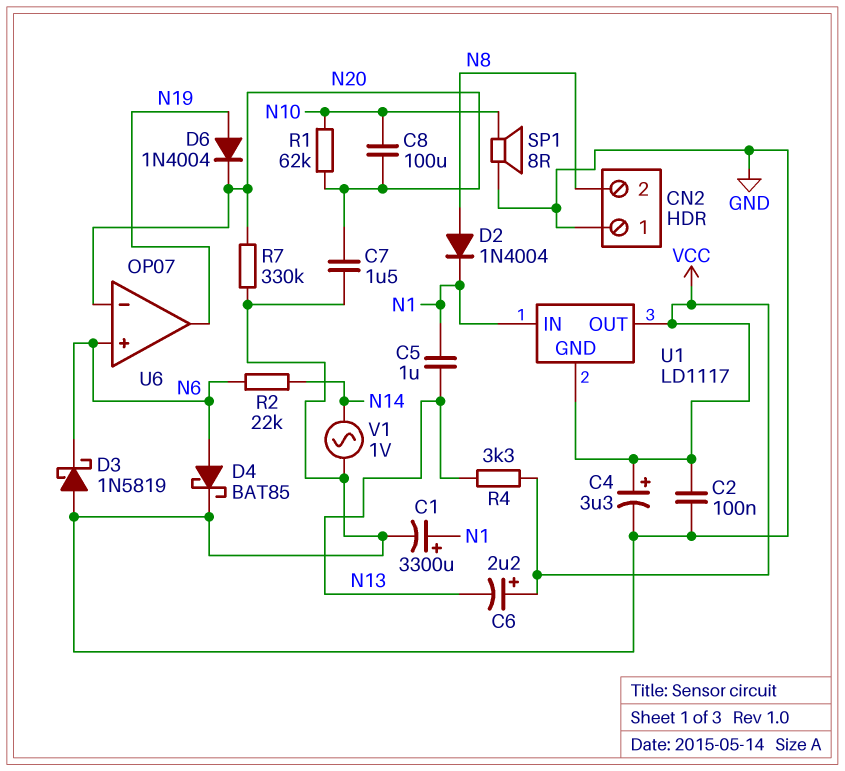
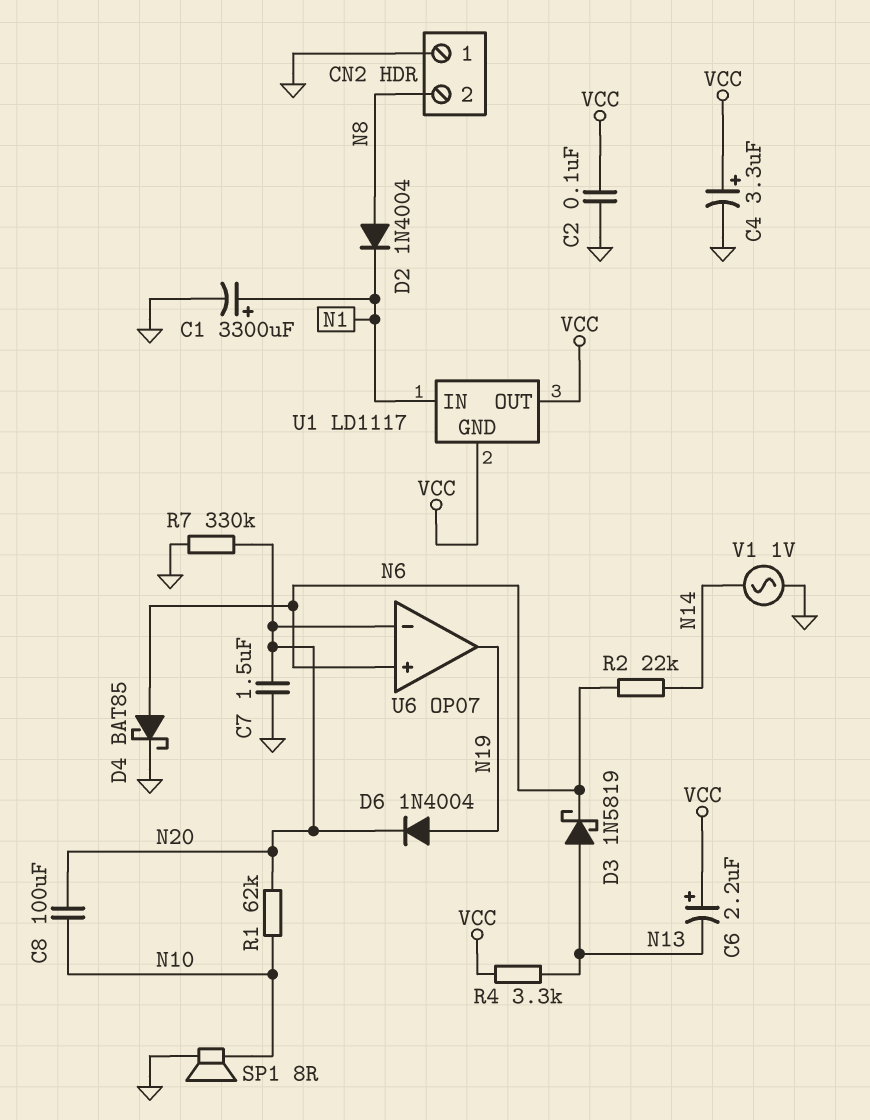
C5: 1uF (N1, N13) -> none
D3: schottky 1N5819 (A GND, K N6) -> schottky 1N5819 (A N13, K N6)

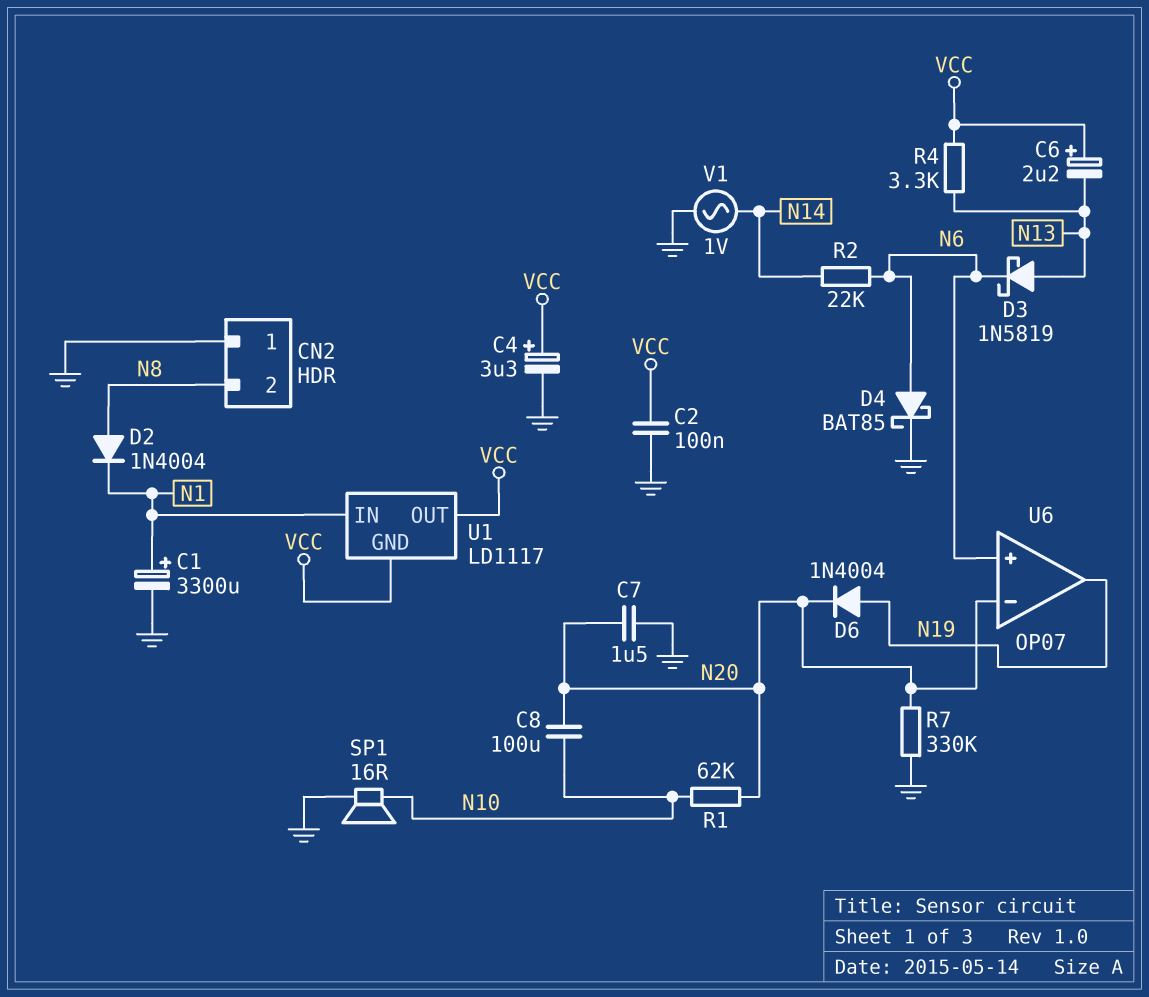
SP1: speaker 8R (GND, N10) -> speaker 16R (GND, N10)

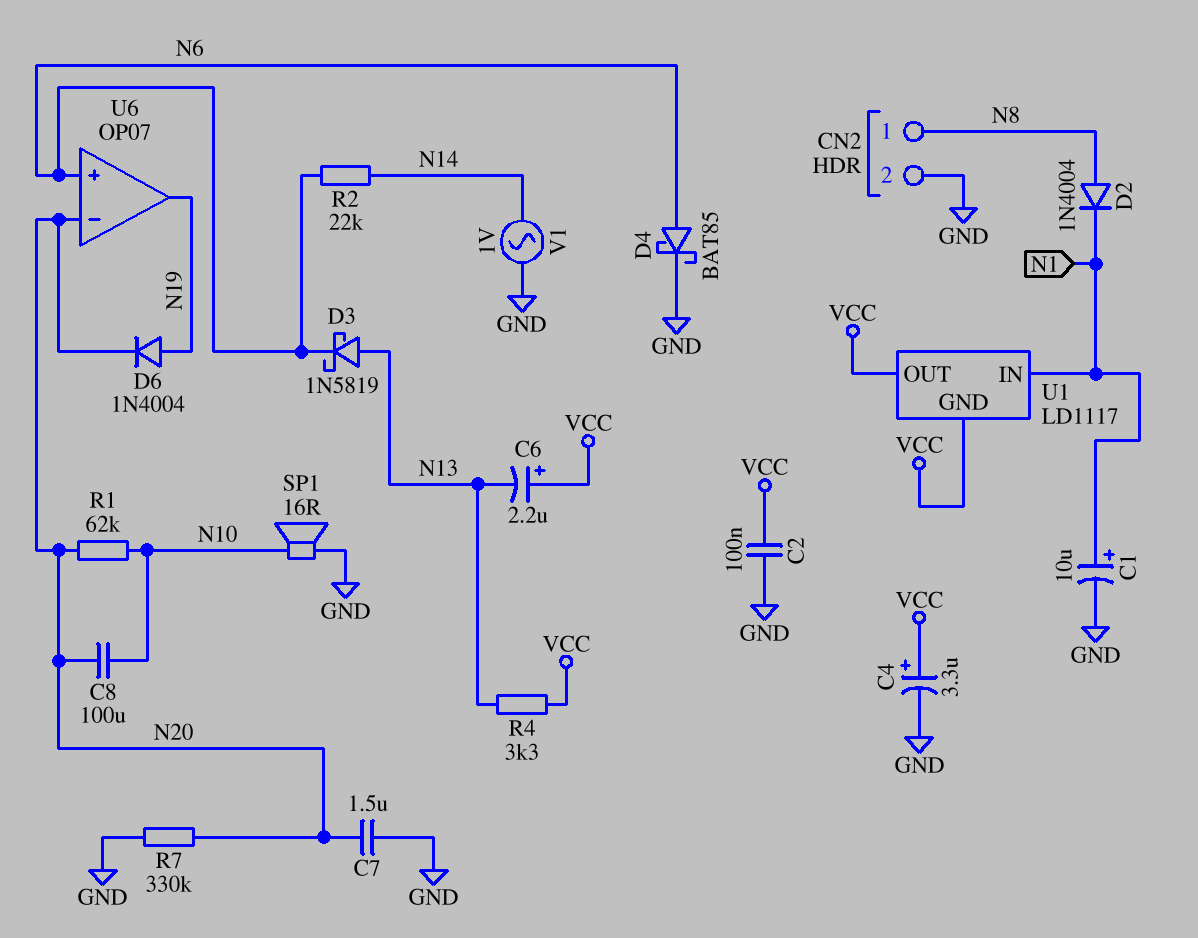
C1: 3300uF (plus N1, minus GND) -> 10uF (plus N1, minus GND)
CN2 pin 1: GND -> N8
CN2 pin 2: N8 -> GND

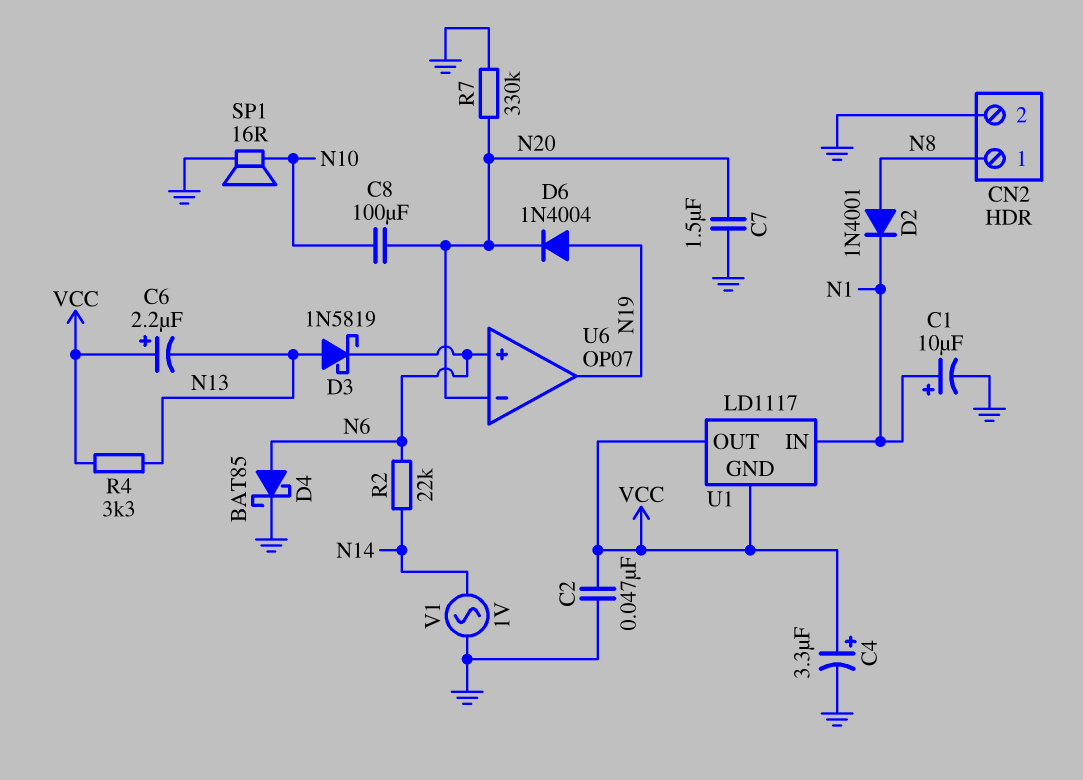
C2: 100nF (GND, VCC) -> 47nF (GND, VCC)
D2: diode 1N4004 (A N8, K N1) -> diode 1N4001 (A N8, K N1)
R1: 62k (N10, N20) -> none

